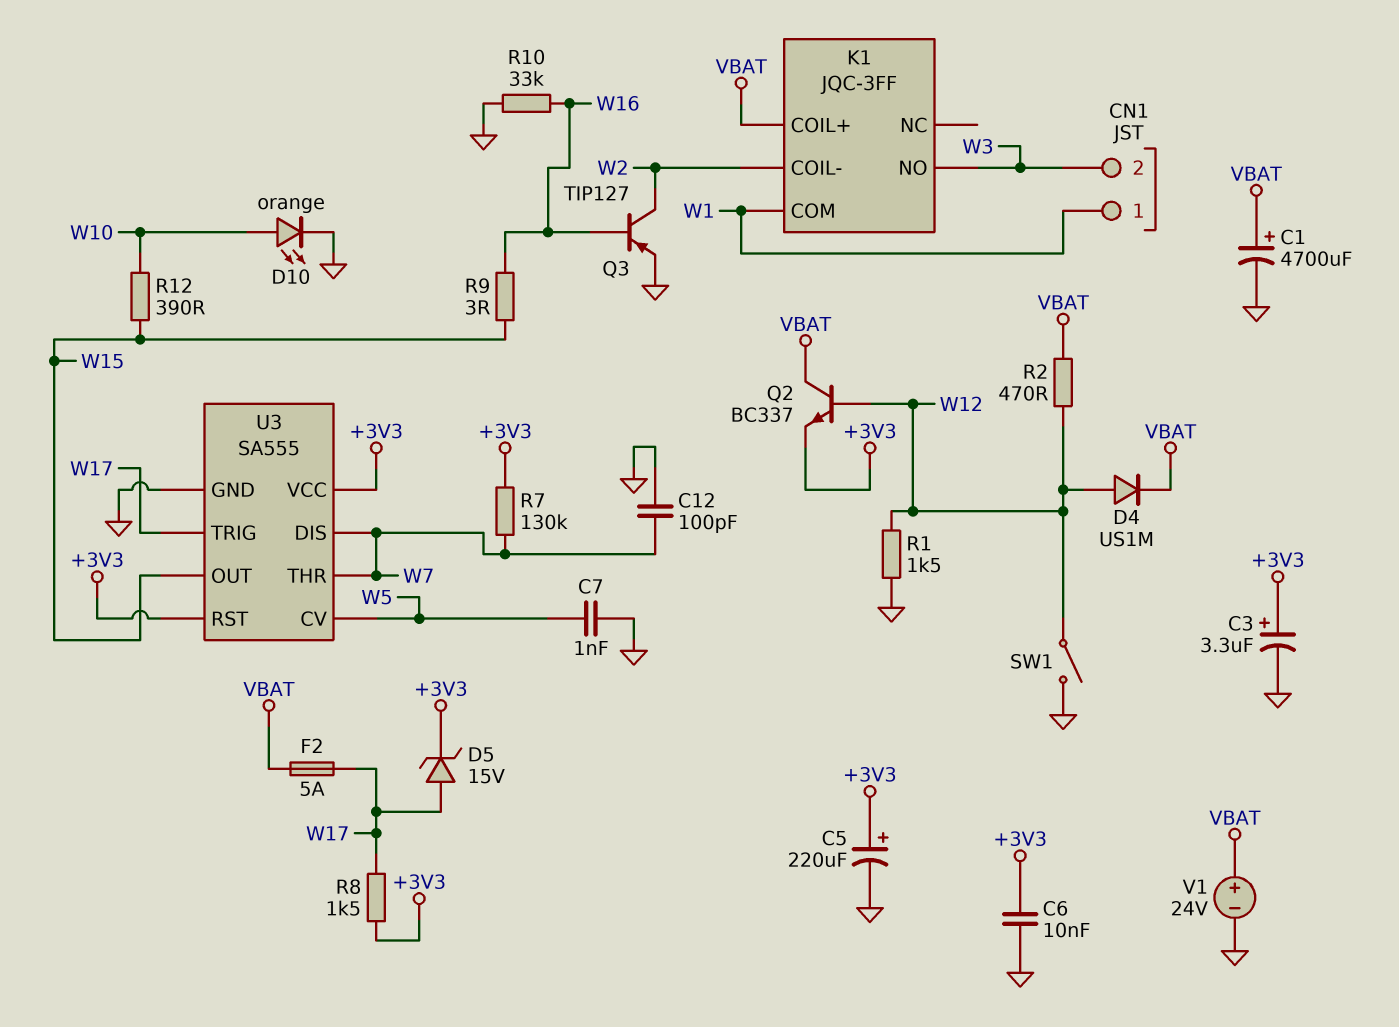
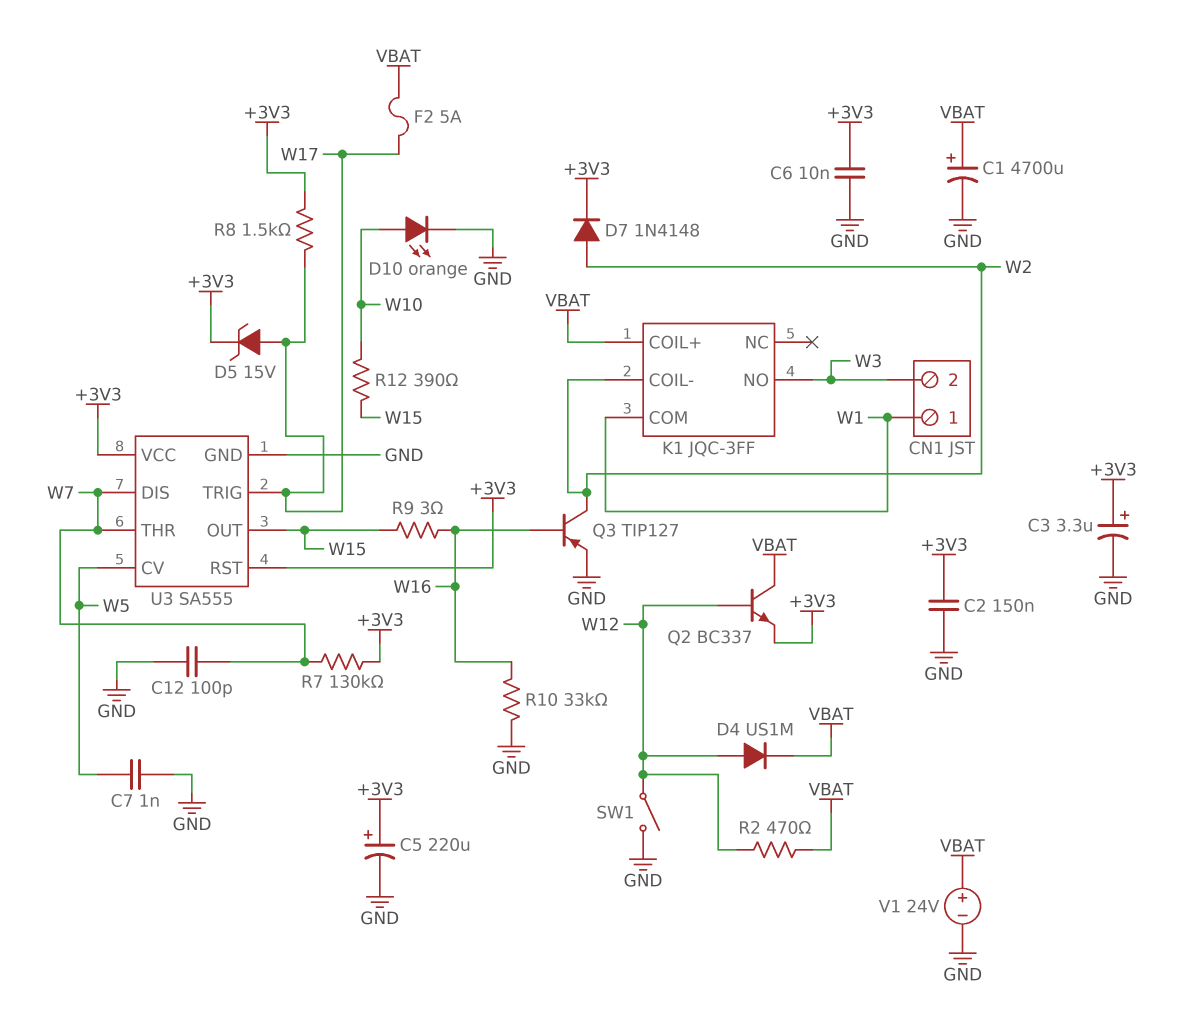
C2: none -> 150nF (+3V3, GND)
D7: none -> diode 1N4148 (A W2, K +3V3)
R1: 1.5k (GND, W12) -> none

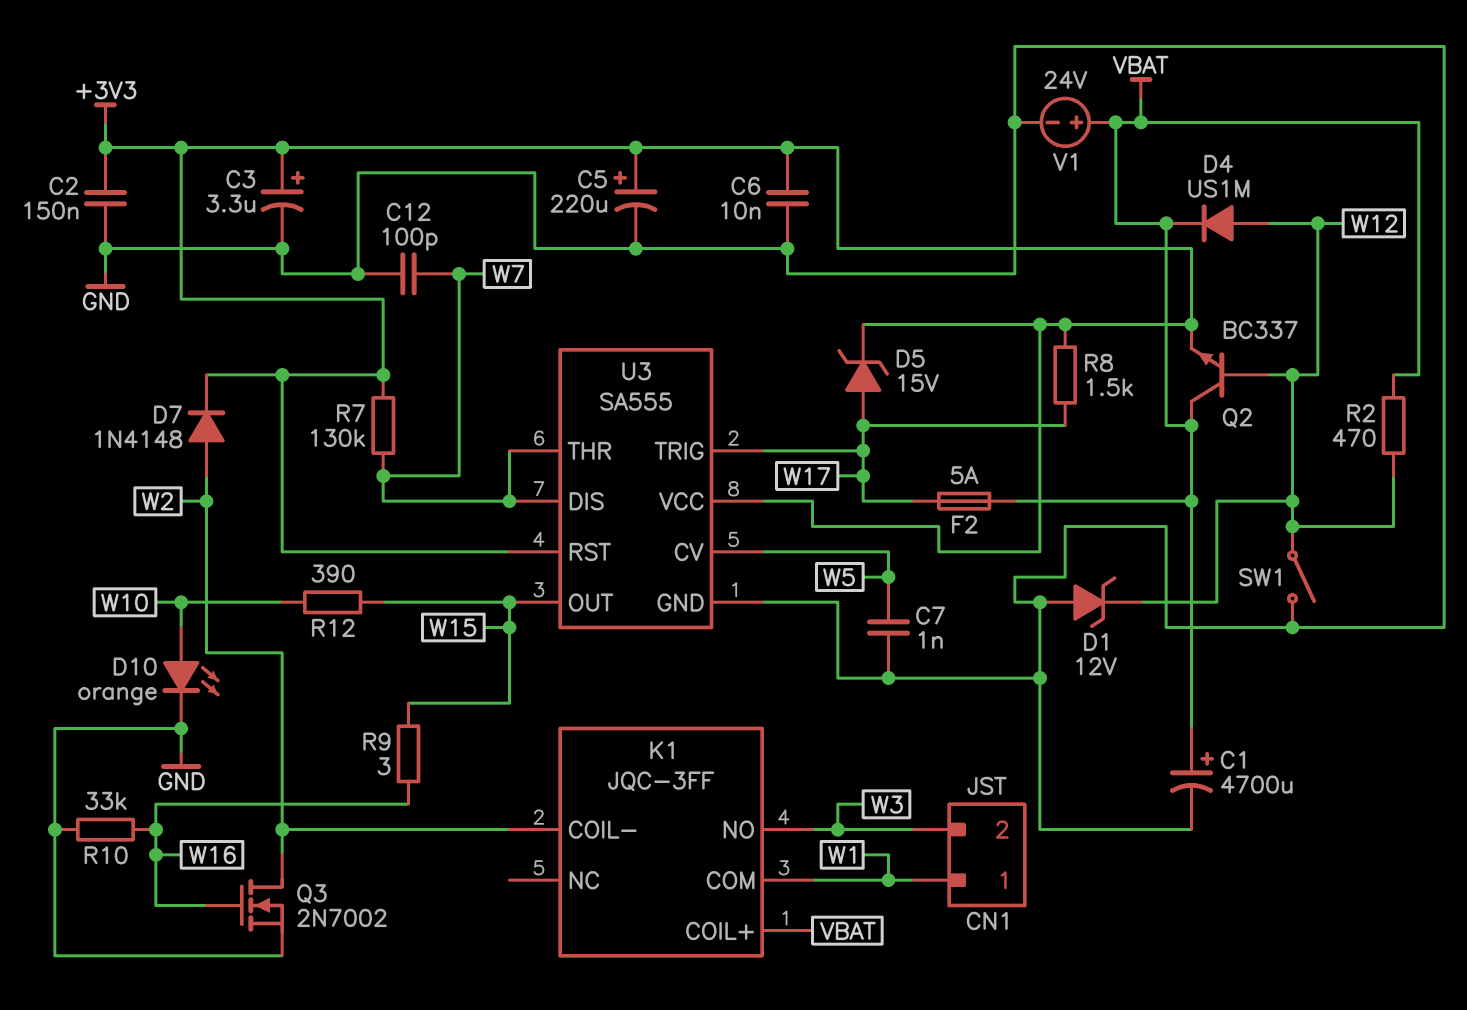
D1: none -> zener 12V (A GND, K W12)
Q3: PNP TIP127 (B W16, C W2, E GND) -> NMOS 2N7002 (G W16, D W2, S GND)

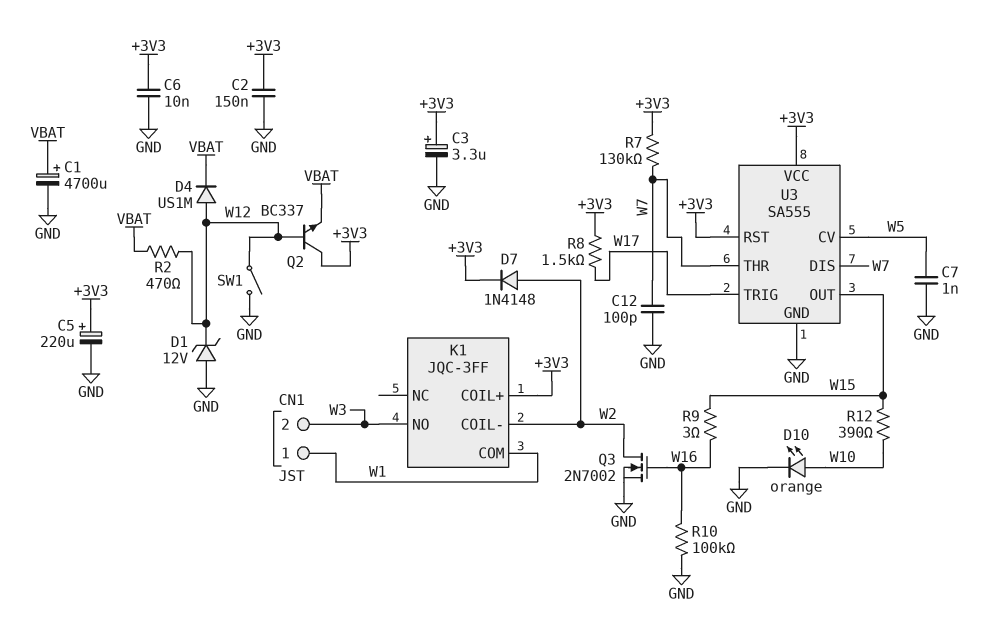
D5: zener 15V (A W17, K +3V3) -> none
F2: 5A (VBAT, W17) -> none
K1 pin COIL+: VBAT -> +3V3
Q2: NPN BC337 (B W12, C VBAT, E +3V3) -> NPN BC337 (B W12, C +3V3, E VBAT)
R10: 33k (GND, W16) -> 100k (GND, W16)
V1: 24V (plus VBAT, minus GND) -> none

